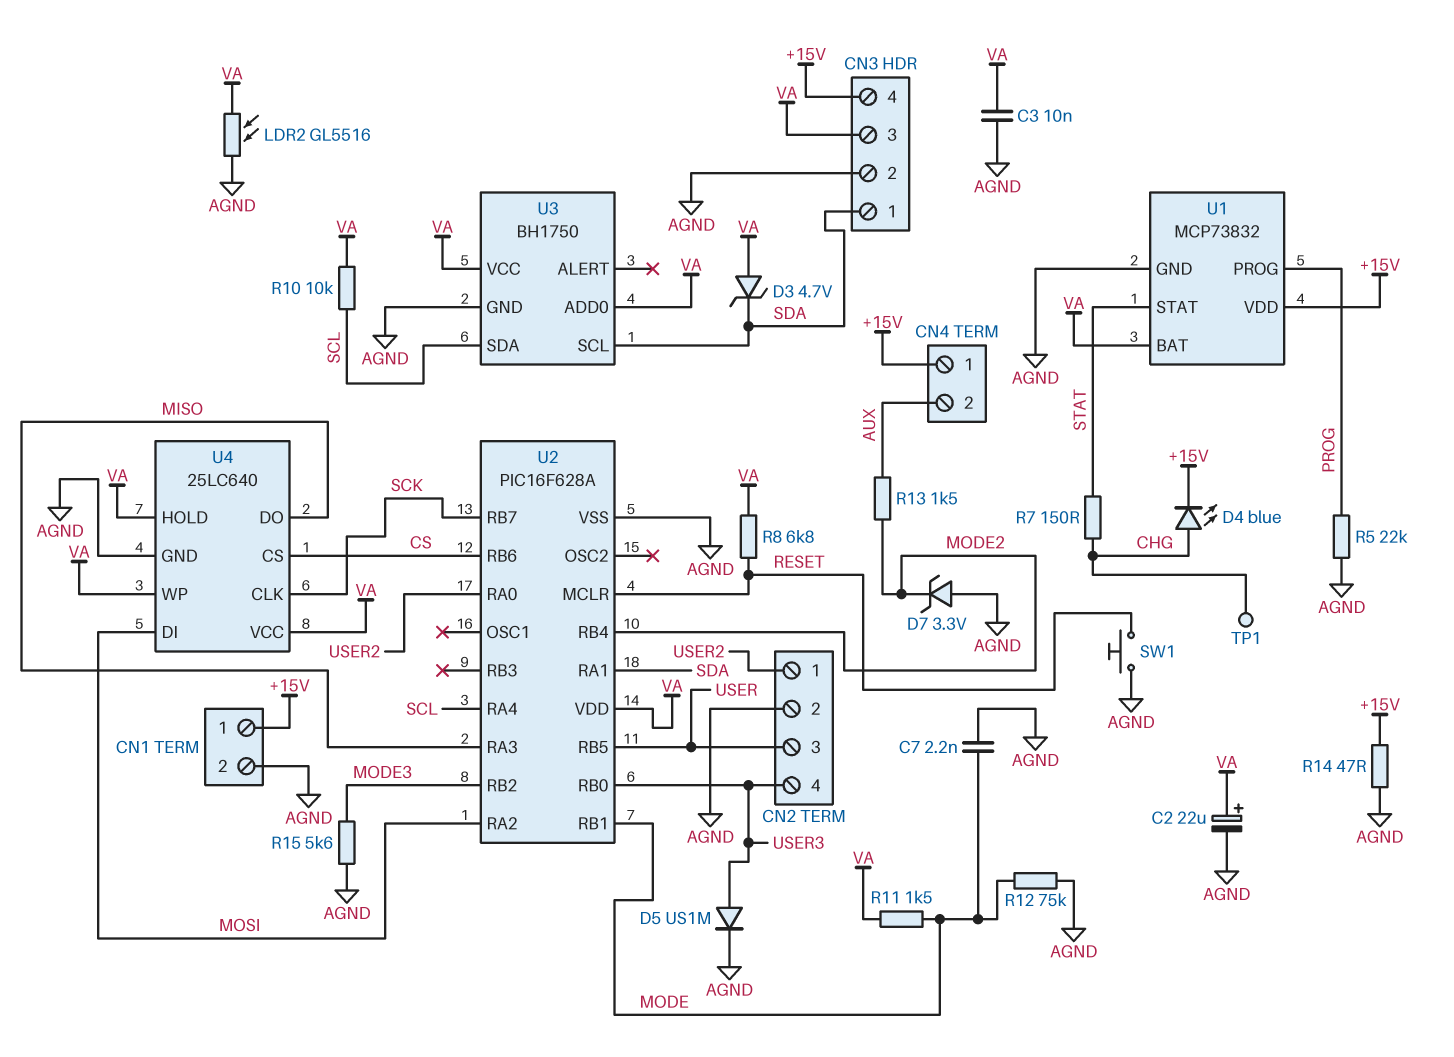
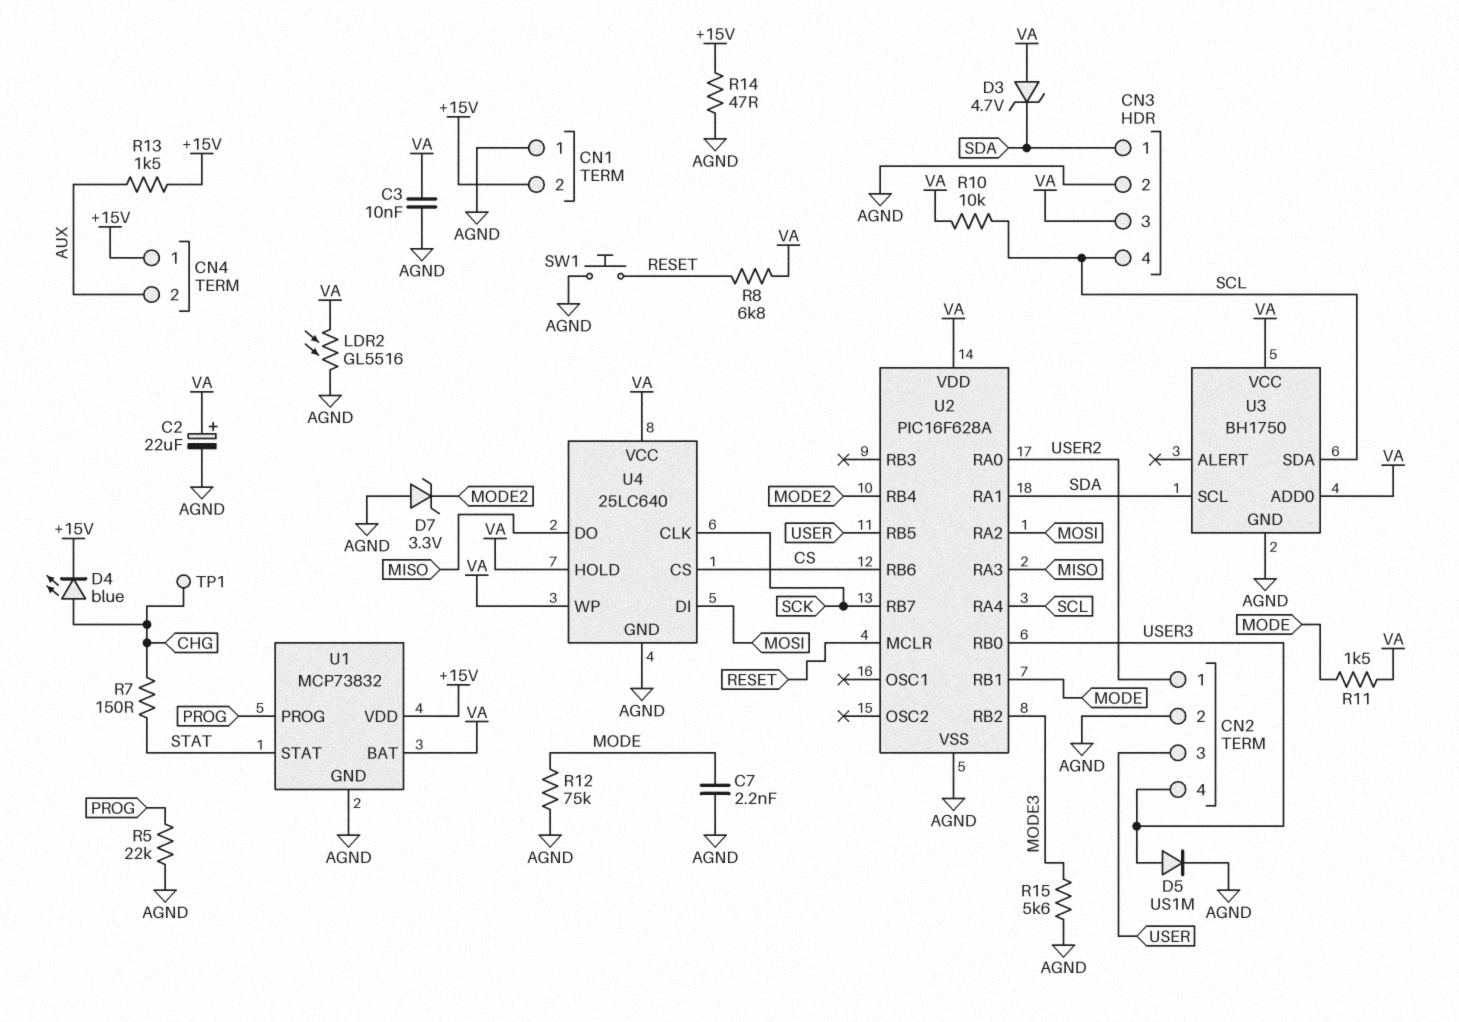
CN1 pin 1: +15V -> AGND
CN1 pin 2: AGND -> +15V
CN3 pin 4: +15V -> SCL
R13: 1.5k (AUX, MODE2) -> 1.5k (+15V, AUX)

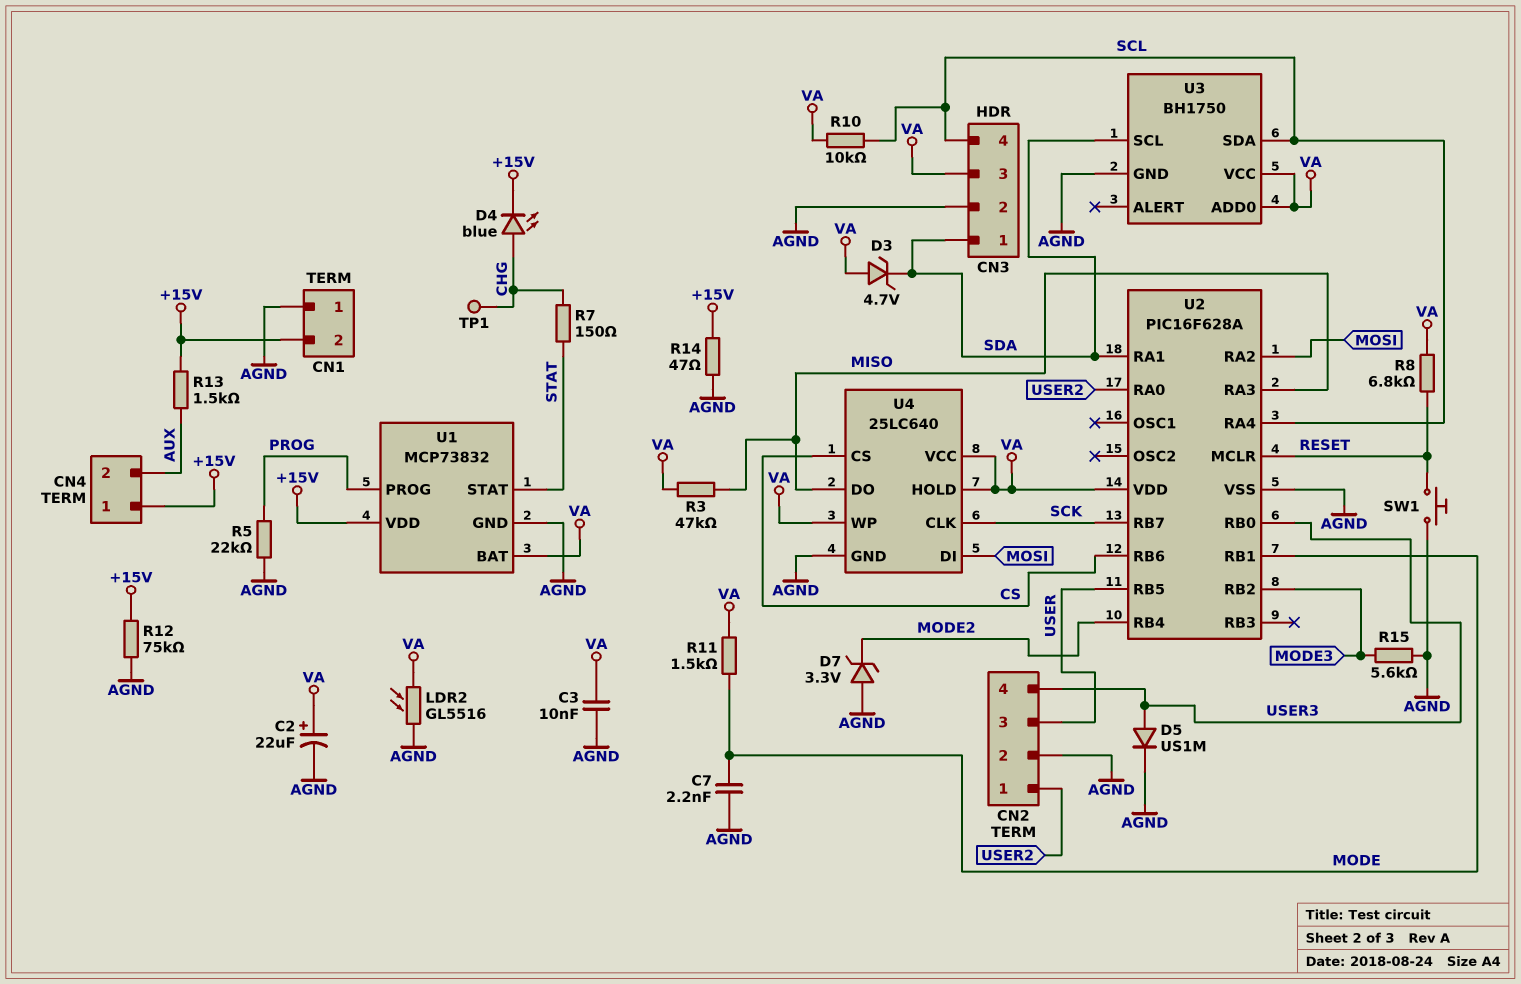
R3: none -> 47k (MISO, VA)
R12: 75k (AGND, MODE) -> 75k (+15V, AGND)

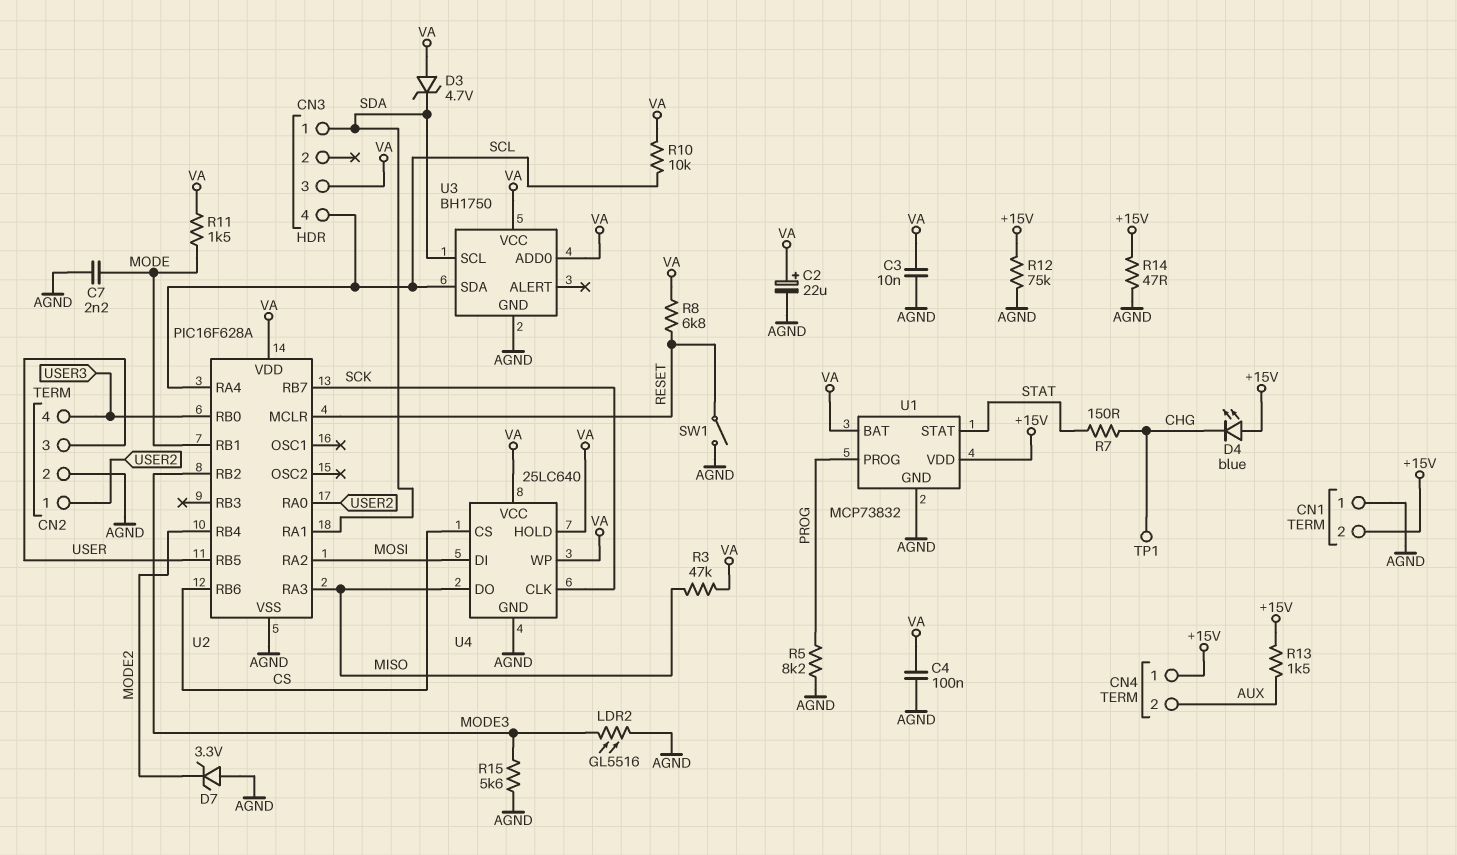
C4: none -> 100nF (AGND, VA)
CN3 pin 2: AGND -> none
D4: LED blue (A CHG, K +15V) -> LED blue (A +15V, K CHG)
D5: diode US1M (A USER3, K AGND) -> none
LDR2: GL5516 (AGND, VA) -> GL5516 (AGND, MODE3)
R5: 22k (AGND, PROG) -> 8.2k (AGND, PROG)
SW1: button (AGND, RESET) -> switch (AGND, RESET)

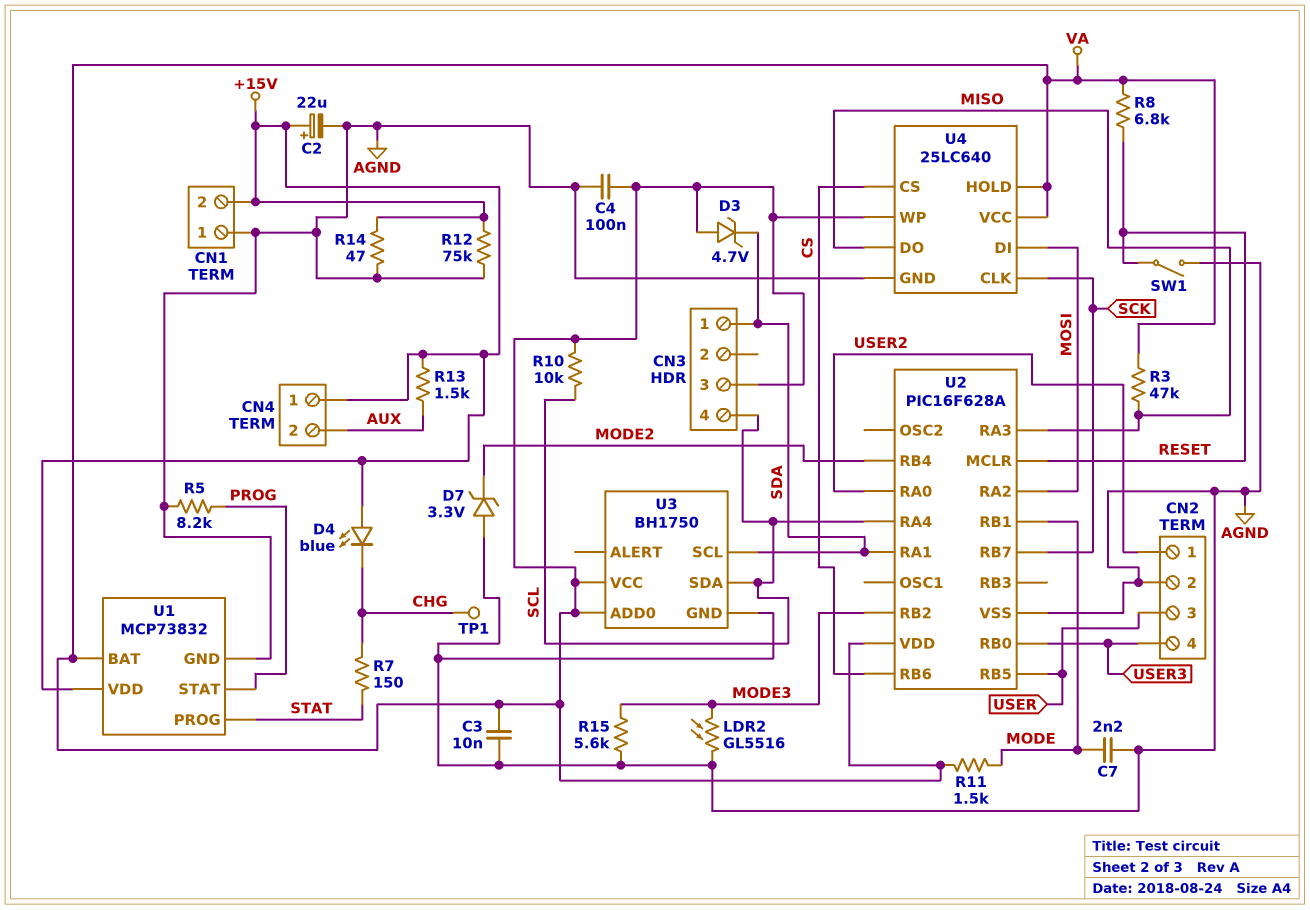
C2: 22uF (plus VA, minus AGND) -> 22uF (plus +15V, minus AGND)
U1 pin PROG: PROG -> STAT
U1 pin STAT: STAT -> PROG

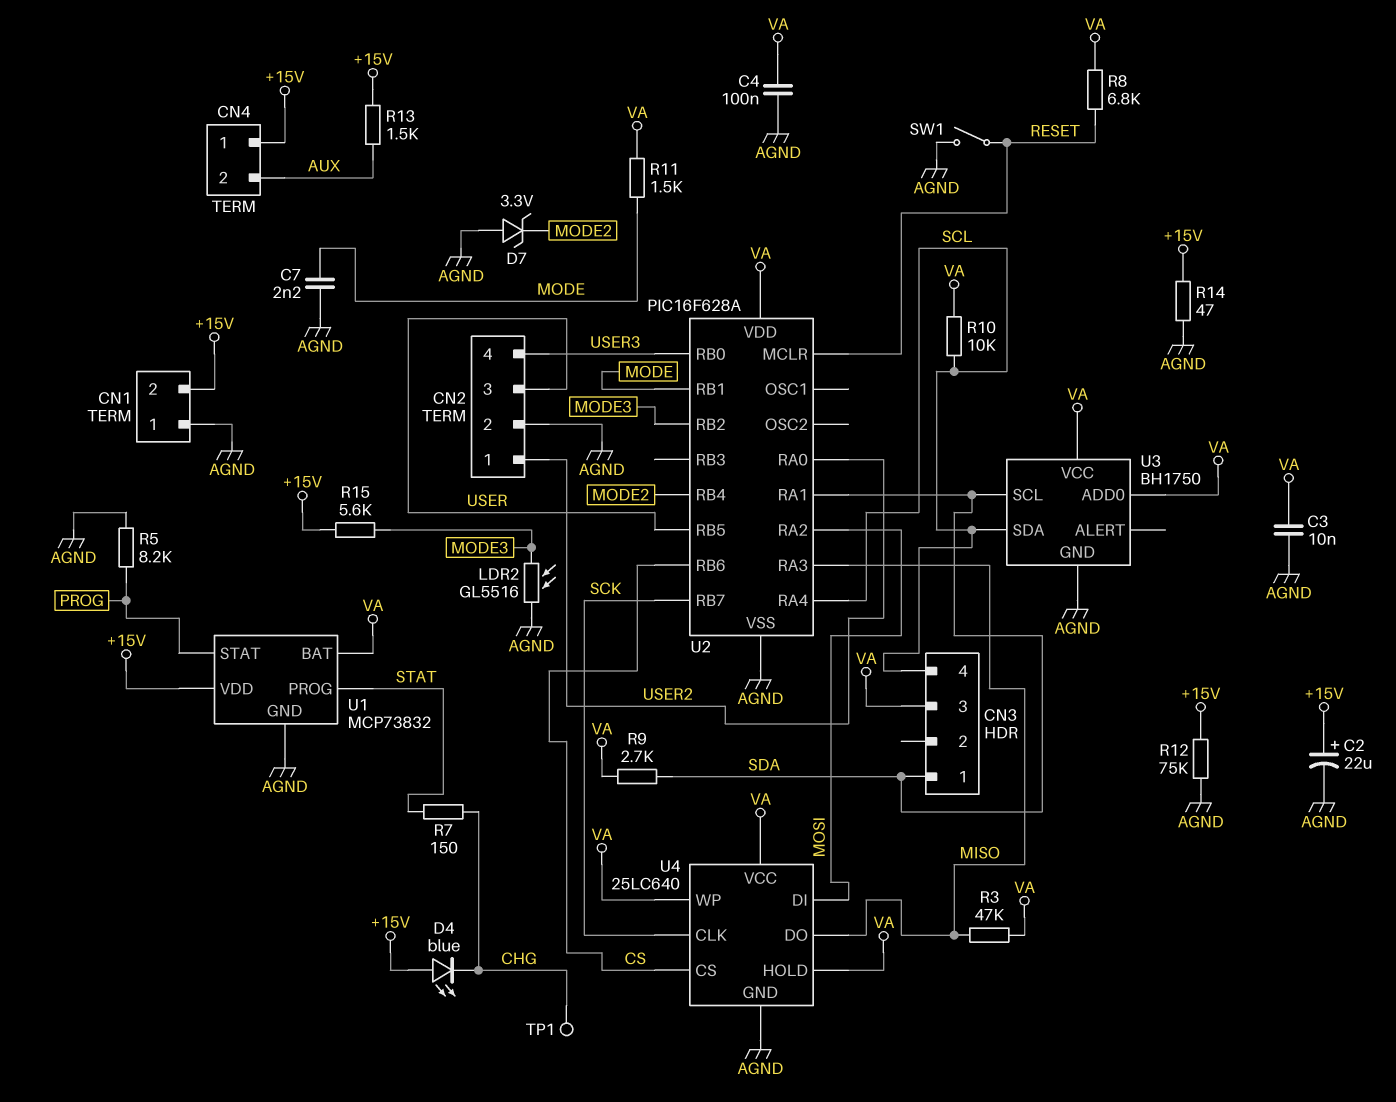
D3: zener 4.7V (A VA, K SDA) -> none
R9: none -> 2.7k (SDA, VA)
R15: 5.6k (AGND, MODE3) -> 5.6k (+15V, MODE3)

